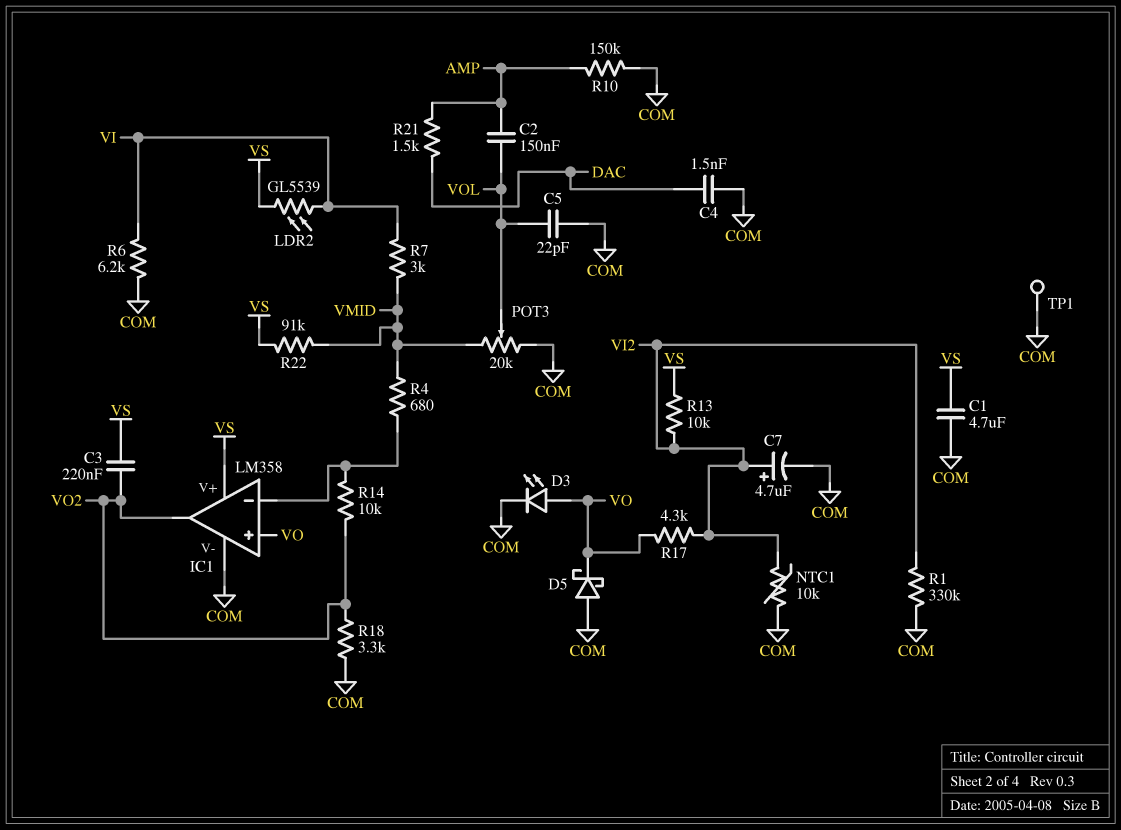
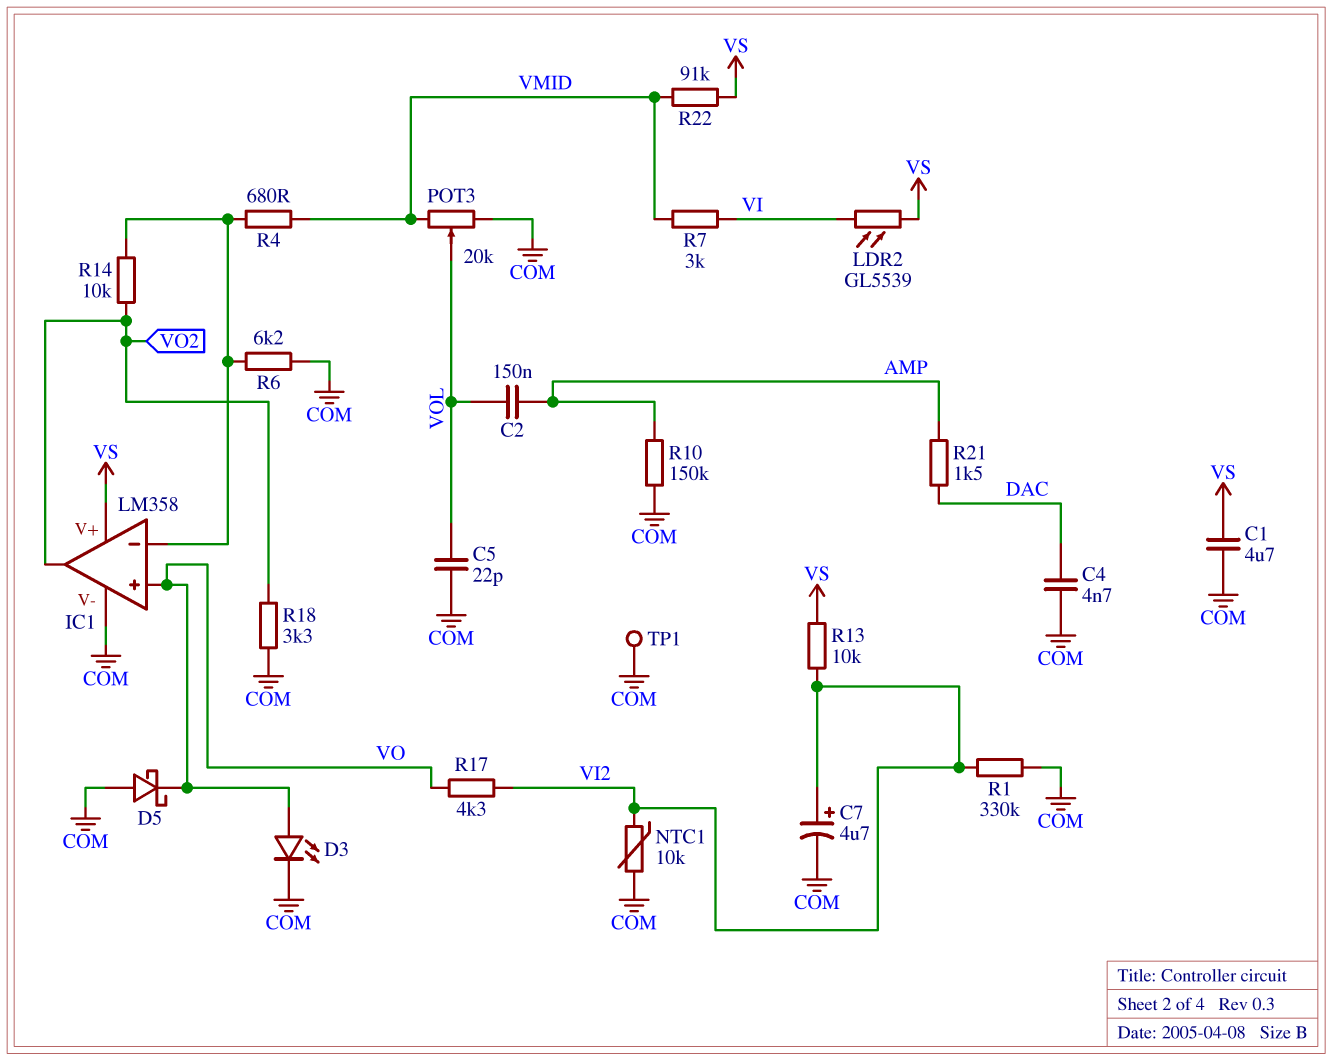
C3: 220nF (VO2, VS) -> none
C4: 1.5nF (COM, DAC) -> 4.7nF (COM, DAC)
R6: 6.2k (COM, VI) -> 6.2k (COM, IC1/in-)

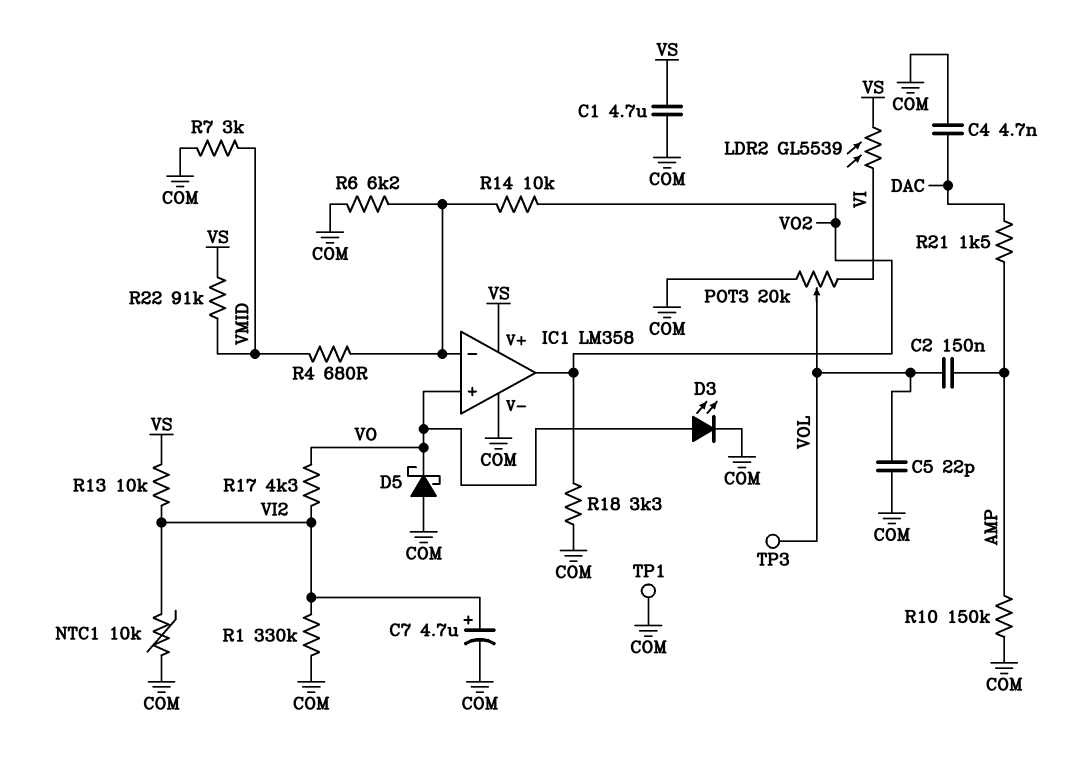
POT3: 20k (COM, VMID, wiper VOL) -> 20k (COM, VI, wiper VOL)
R7: 3k (VI, VMID) -> 3k (COM, VMID)
TP3: none -> test point (VOL)

